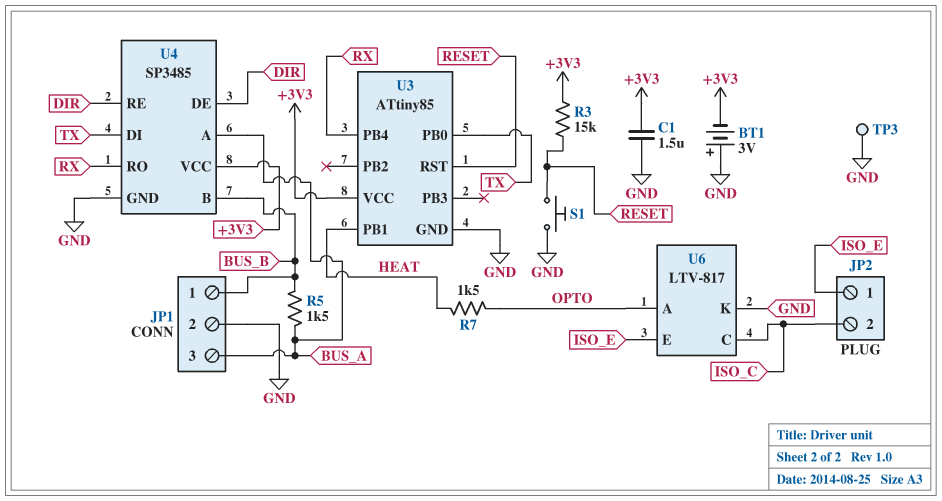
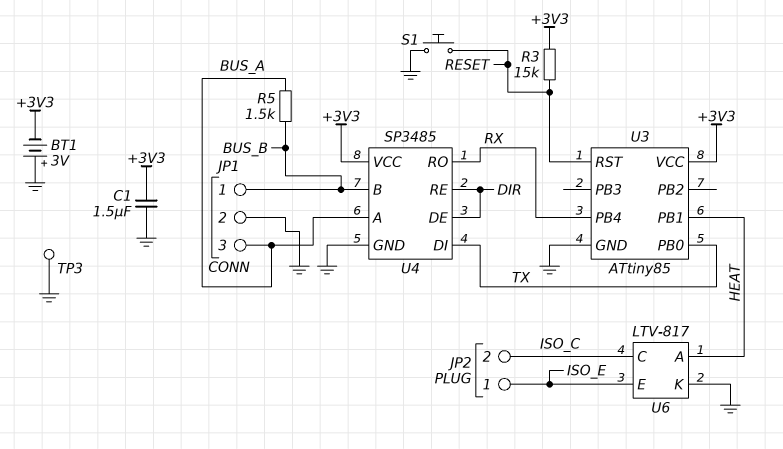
R7: 1.5k (HEAT, OPTO) -> none
U6 pin A: OPTO -> HEAT

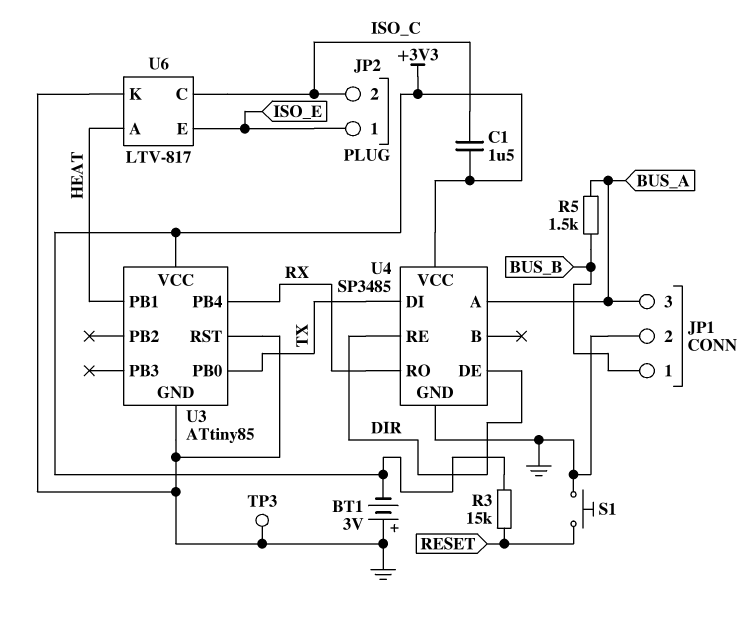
C1: 1.5uF (+3V3, GND) -> 1.5uF (+3V3, ISO_C)
U3 pin RST: RESET -> GND
U4 pin B: BUS_B -> none

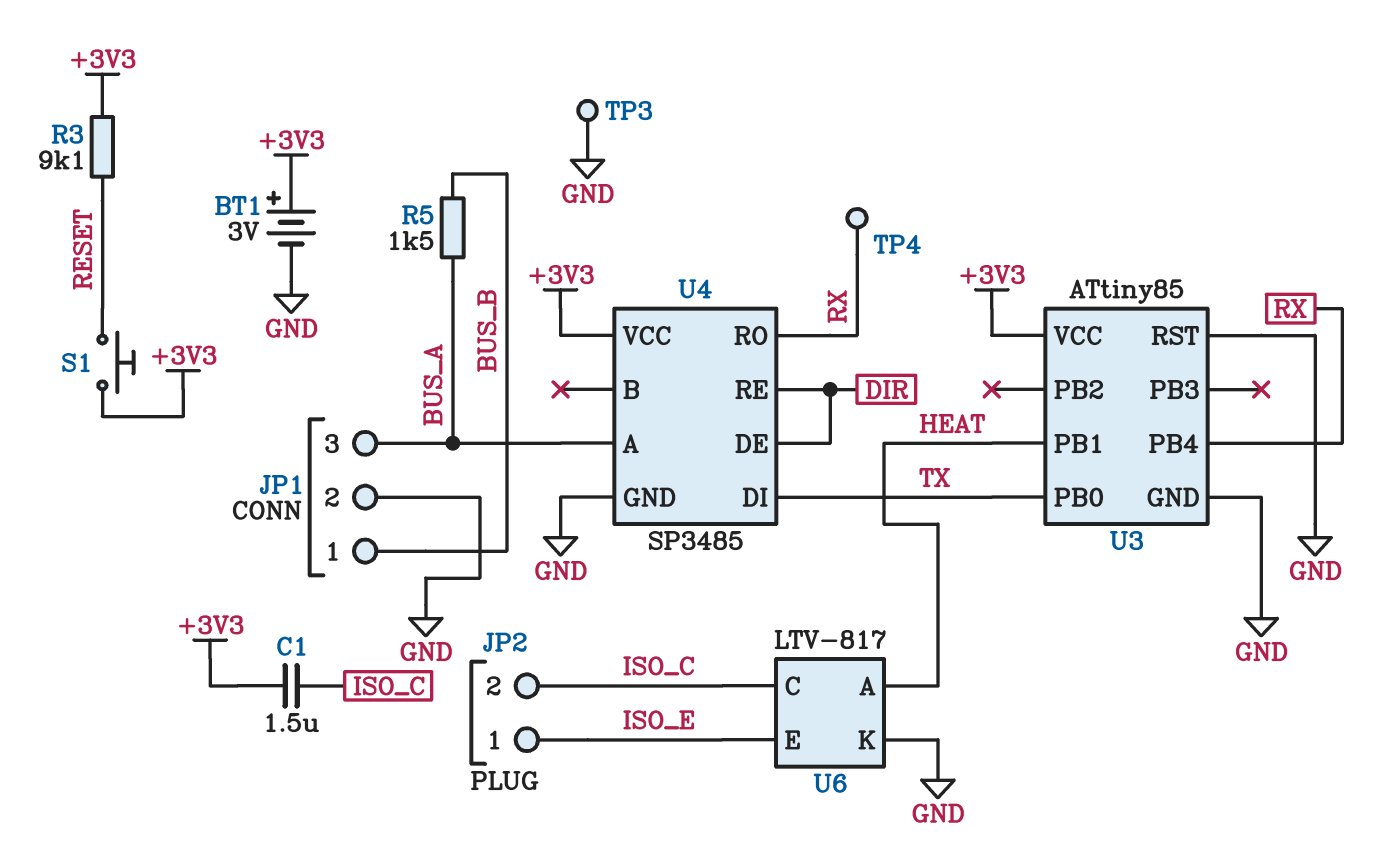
BT1: 3V (plus GND, minus +3V3) -> 3V (plus +3V3, minus GND)
R3: 15k (+3V3, RESET) -> 9.1k (+3V3, RESET)
S1: button (GND, RESET) -> button (+3V3, RESET)
TP4: none -> test point (RX)

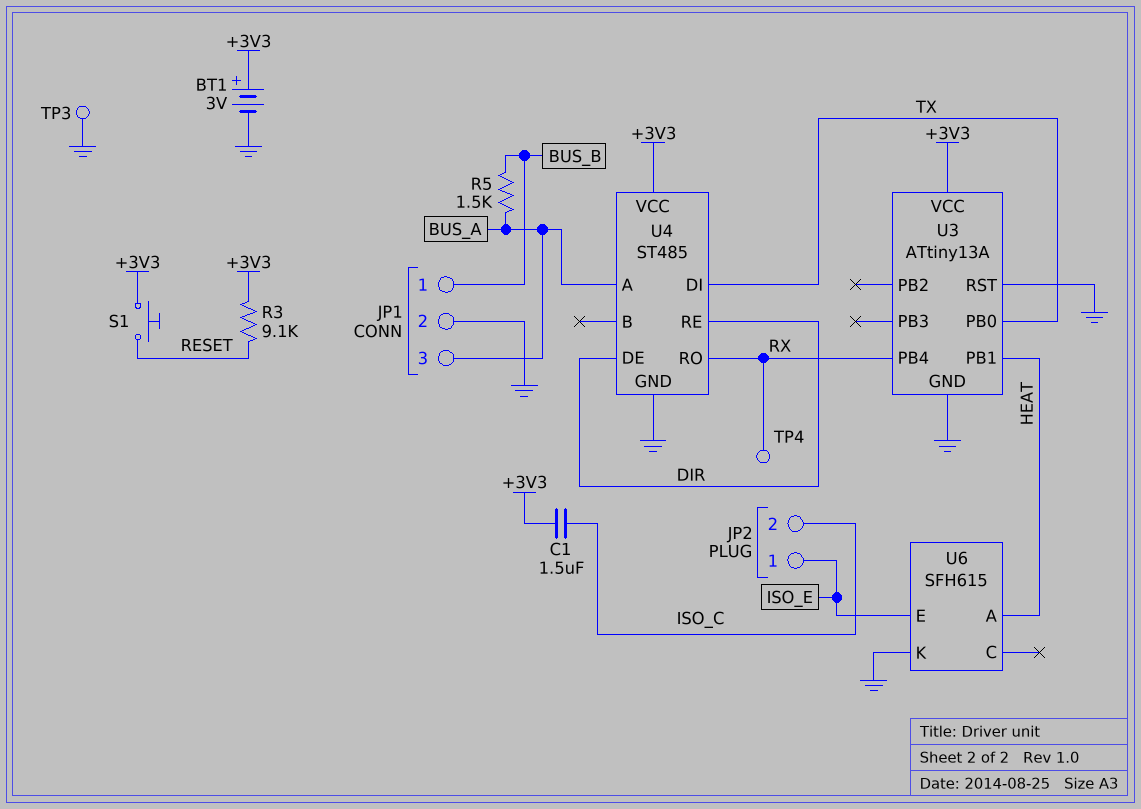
U3: ATtiny85 -> ATtiny13A
U4: SP3485 -> ST485
U6: LTV-817 -> SFH615
U6 pin C: ISO_C -> none

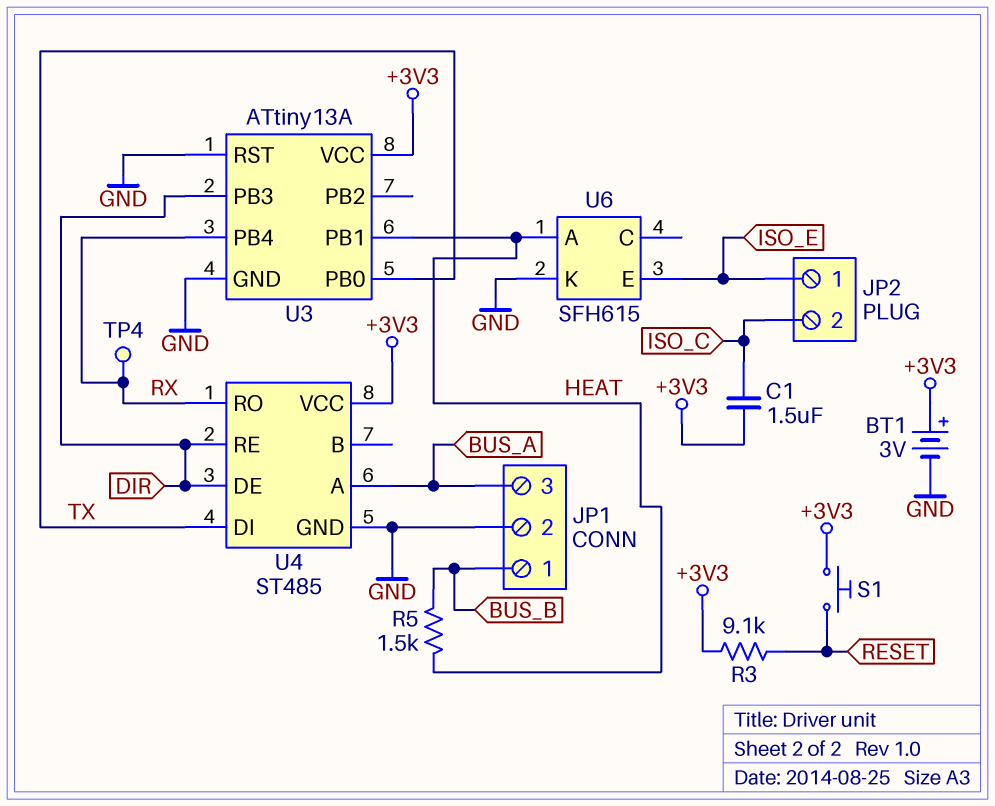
R5: 1.5k (BUS_A, BUS_B) -> 1.5k (BUS_B, HEAT)
TP3: test point (GND) -> none
U3 pin PB3: none -> DIR

